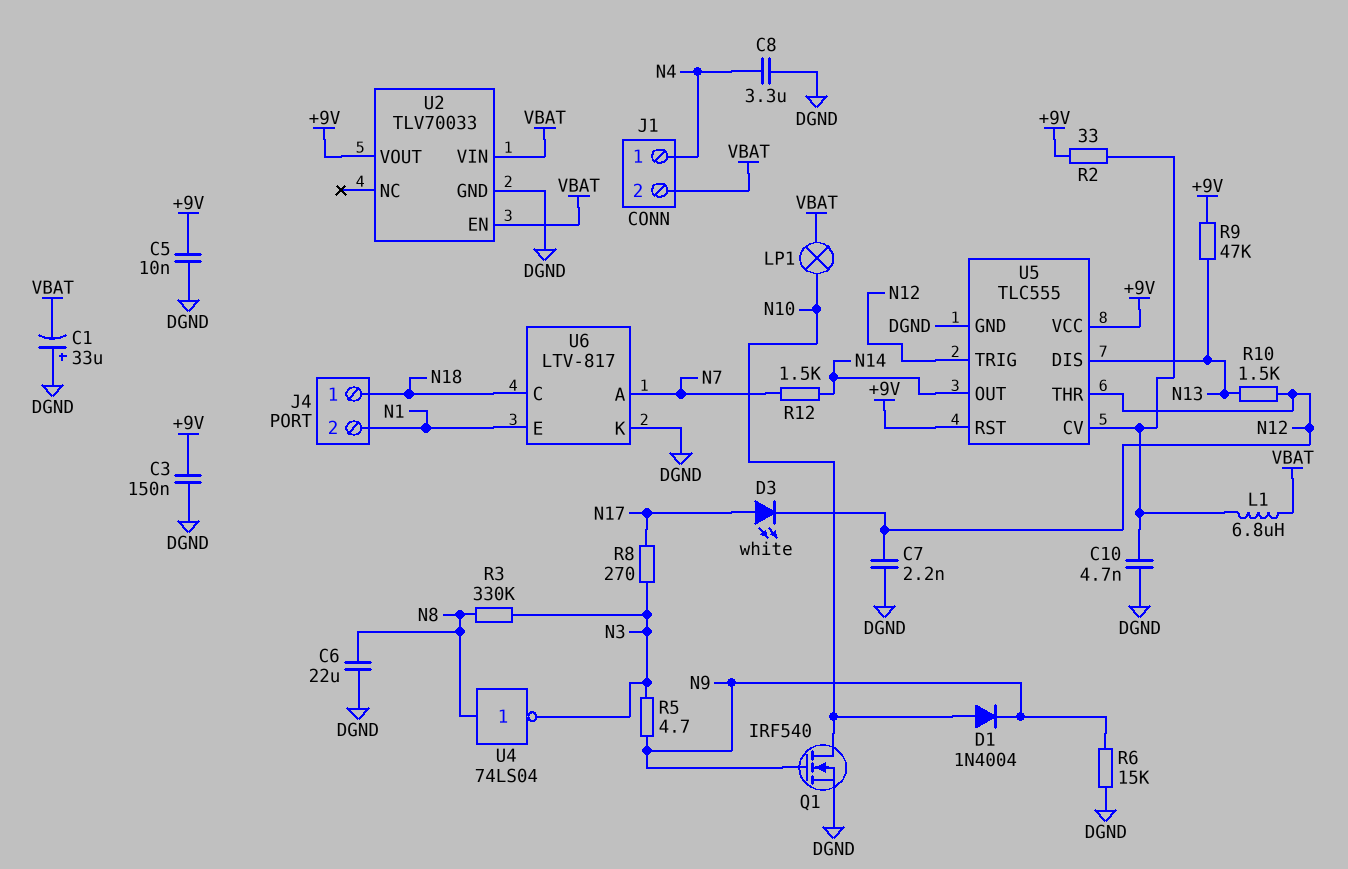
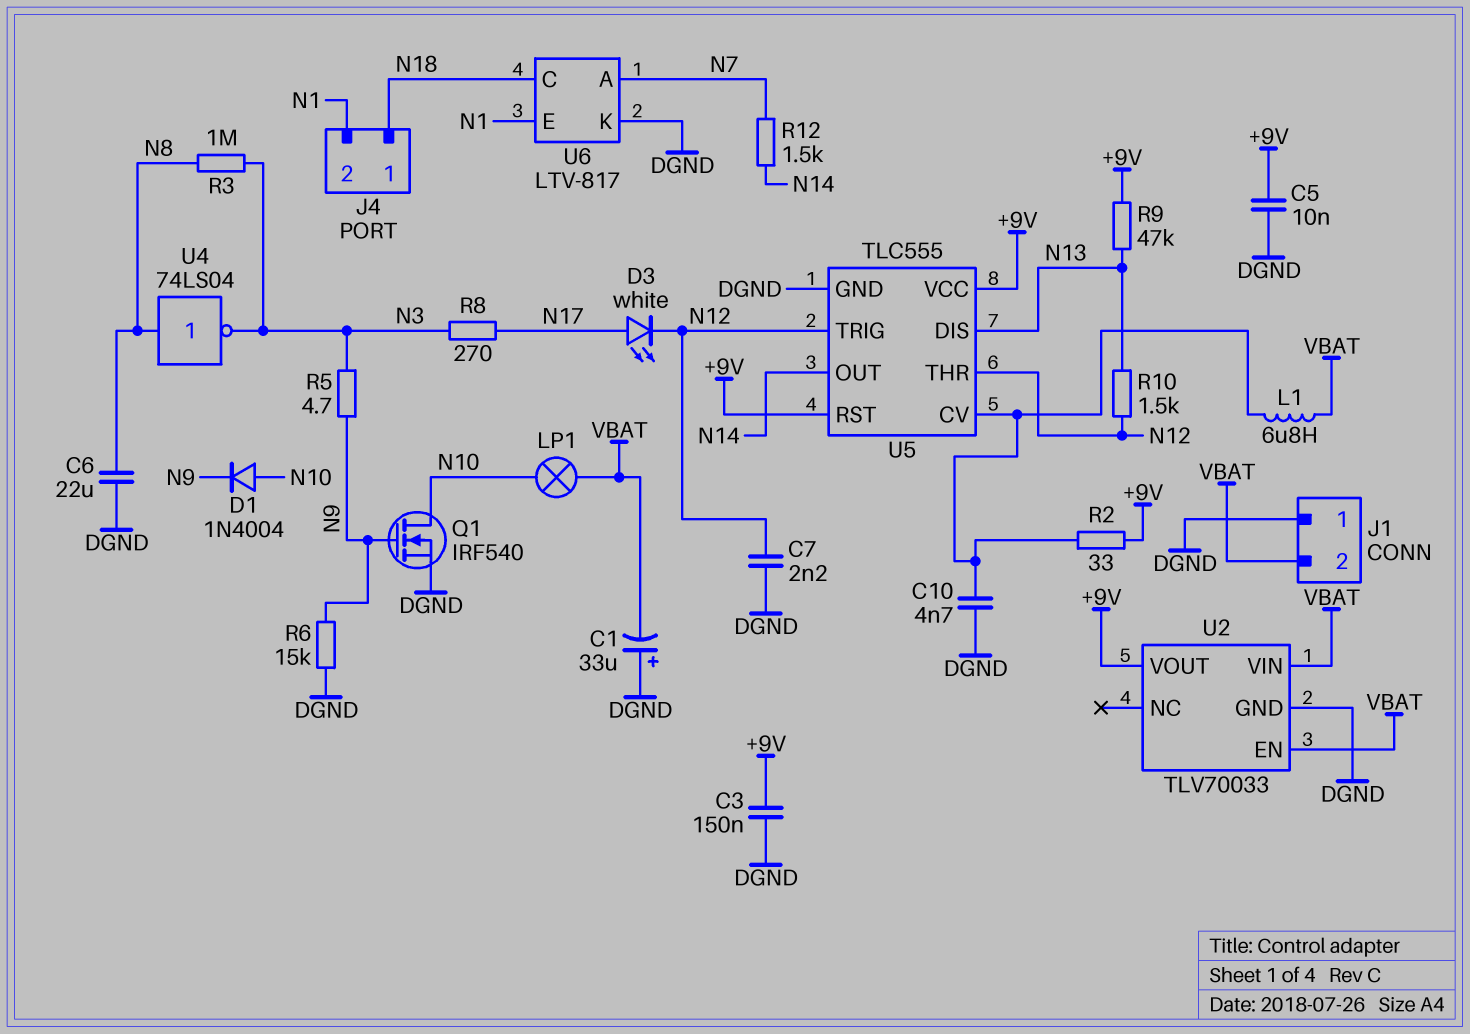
C8: 3.3uF (DGND, N4) -> none
J1 pin 1: N4 -> DGND
R3: 330k (N3, N8) -> 1M (N3, N8)

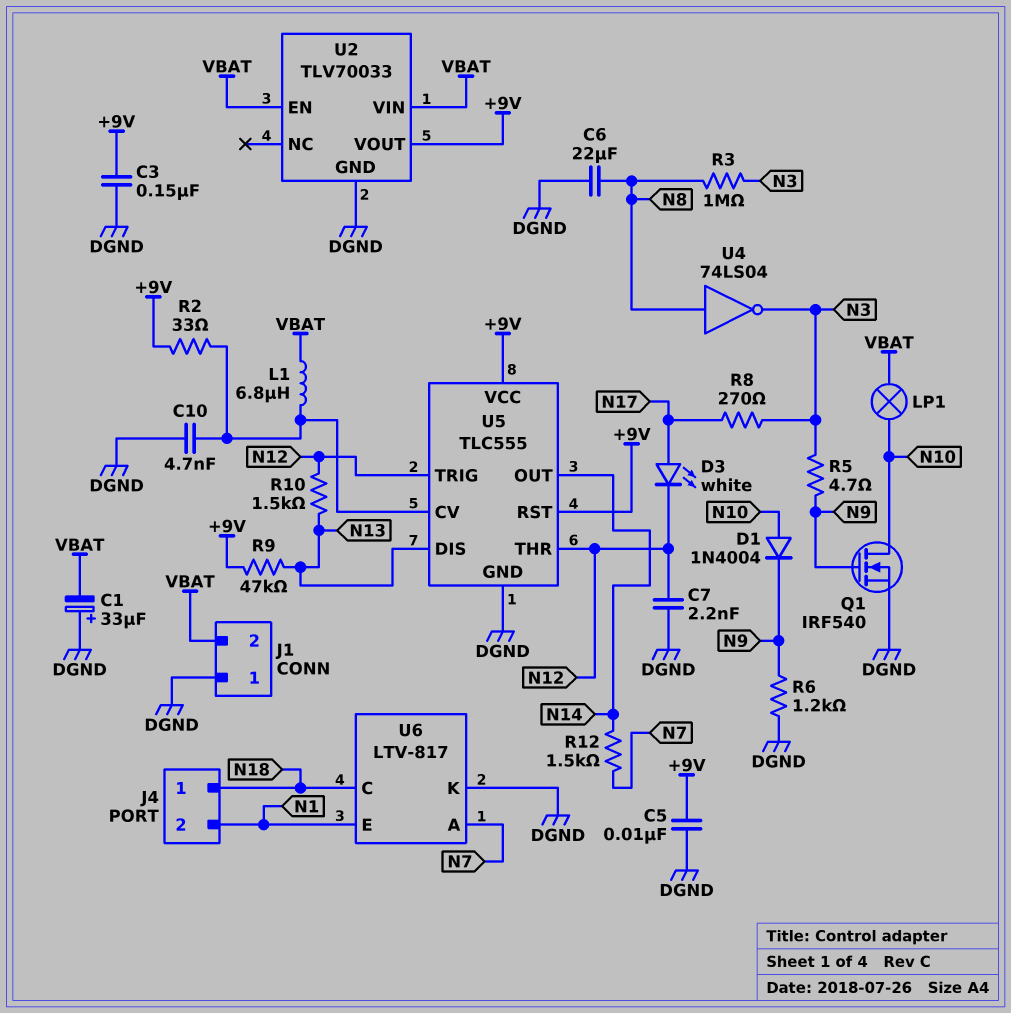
R6: 15k (DGND, N9) -> 1.2k (DGND, N9)

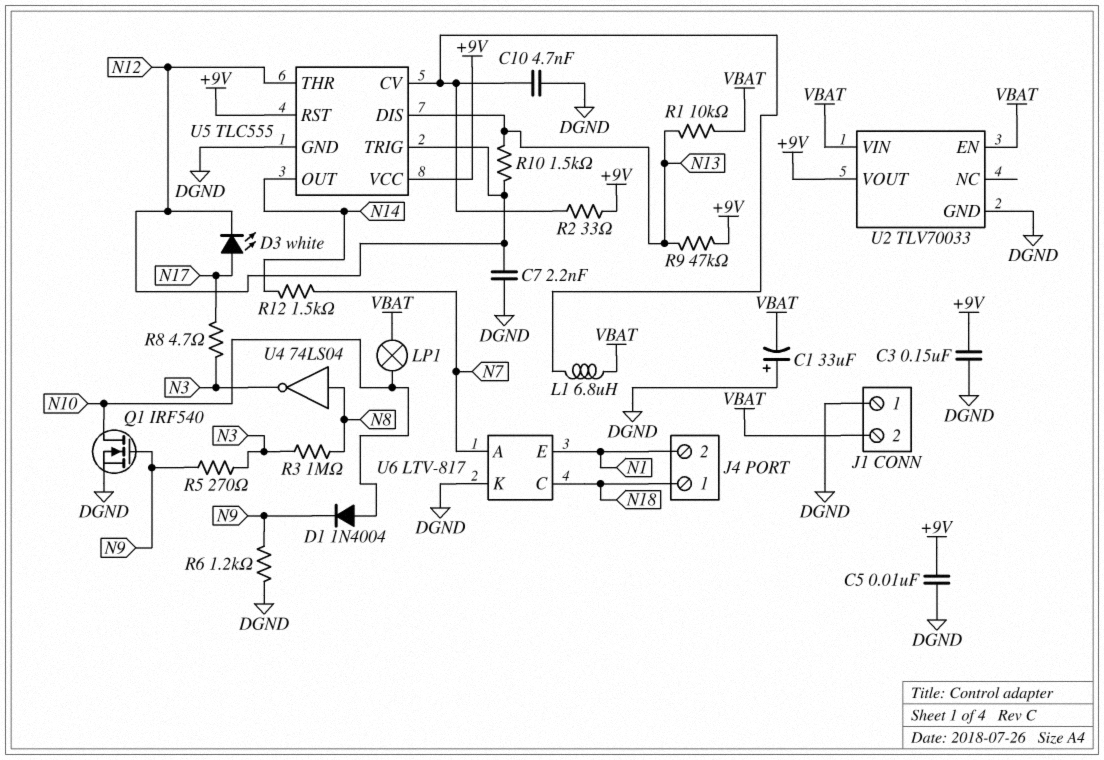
C6: 22uF (DGND, N8) -> none
R1: none -> 10k (N13, VBAT)
R5: 4.7 (N3, N9) -> 270 (N3, N9)
R8: 270 (N3, N17) -> 4.7 (N3, N17)

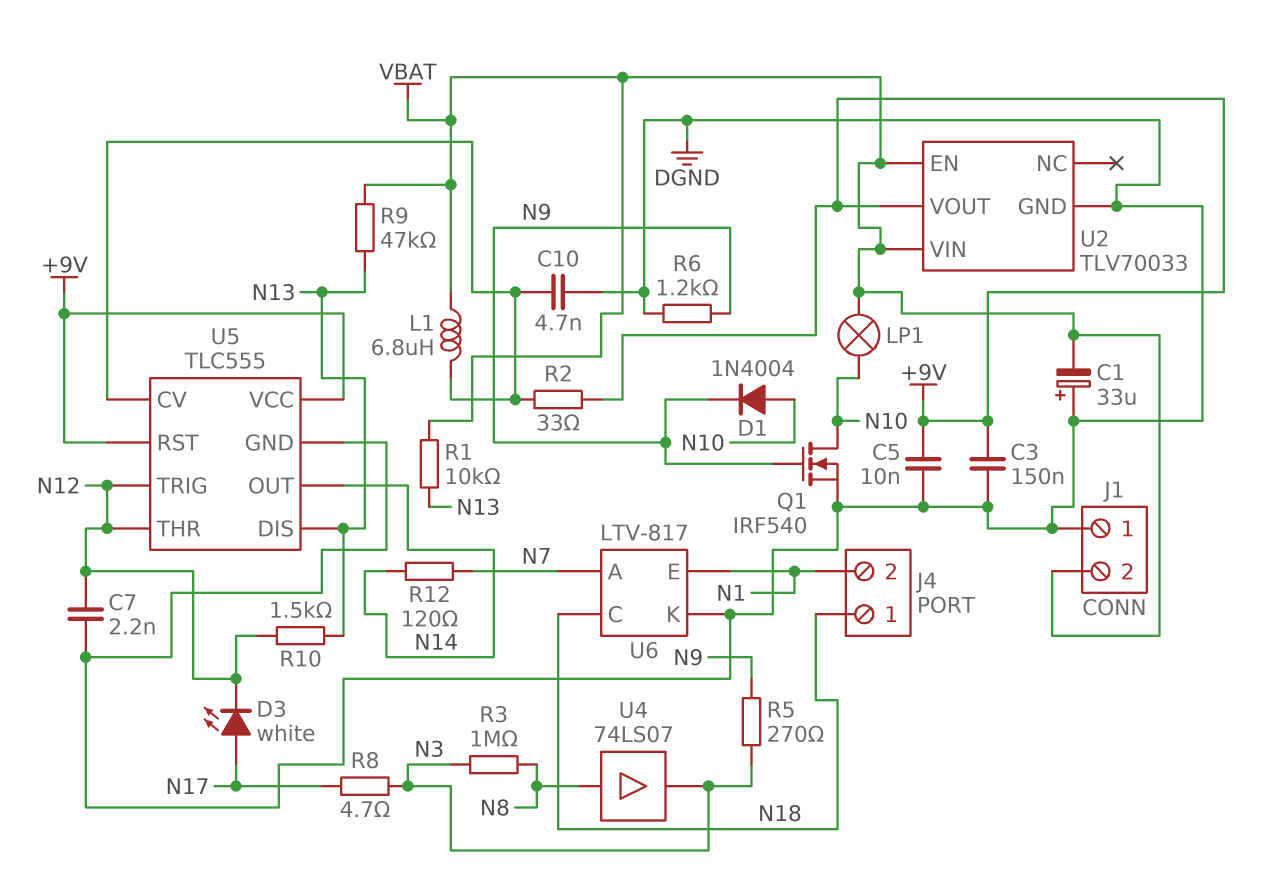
R9: 47k (+9V, N13) -> 47k (N13, VBAT)
R12: 1.5k (N7, N14) -> 120 (N7, N14)
U4: NOT 74LS04 (in N8, out N3) -> buffer 74LS07 (in N8, out N3)

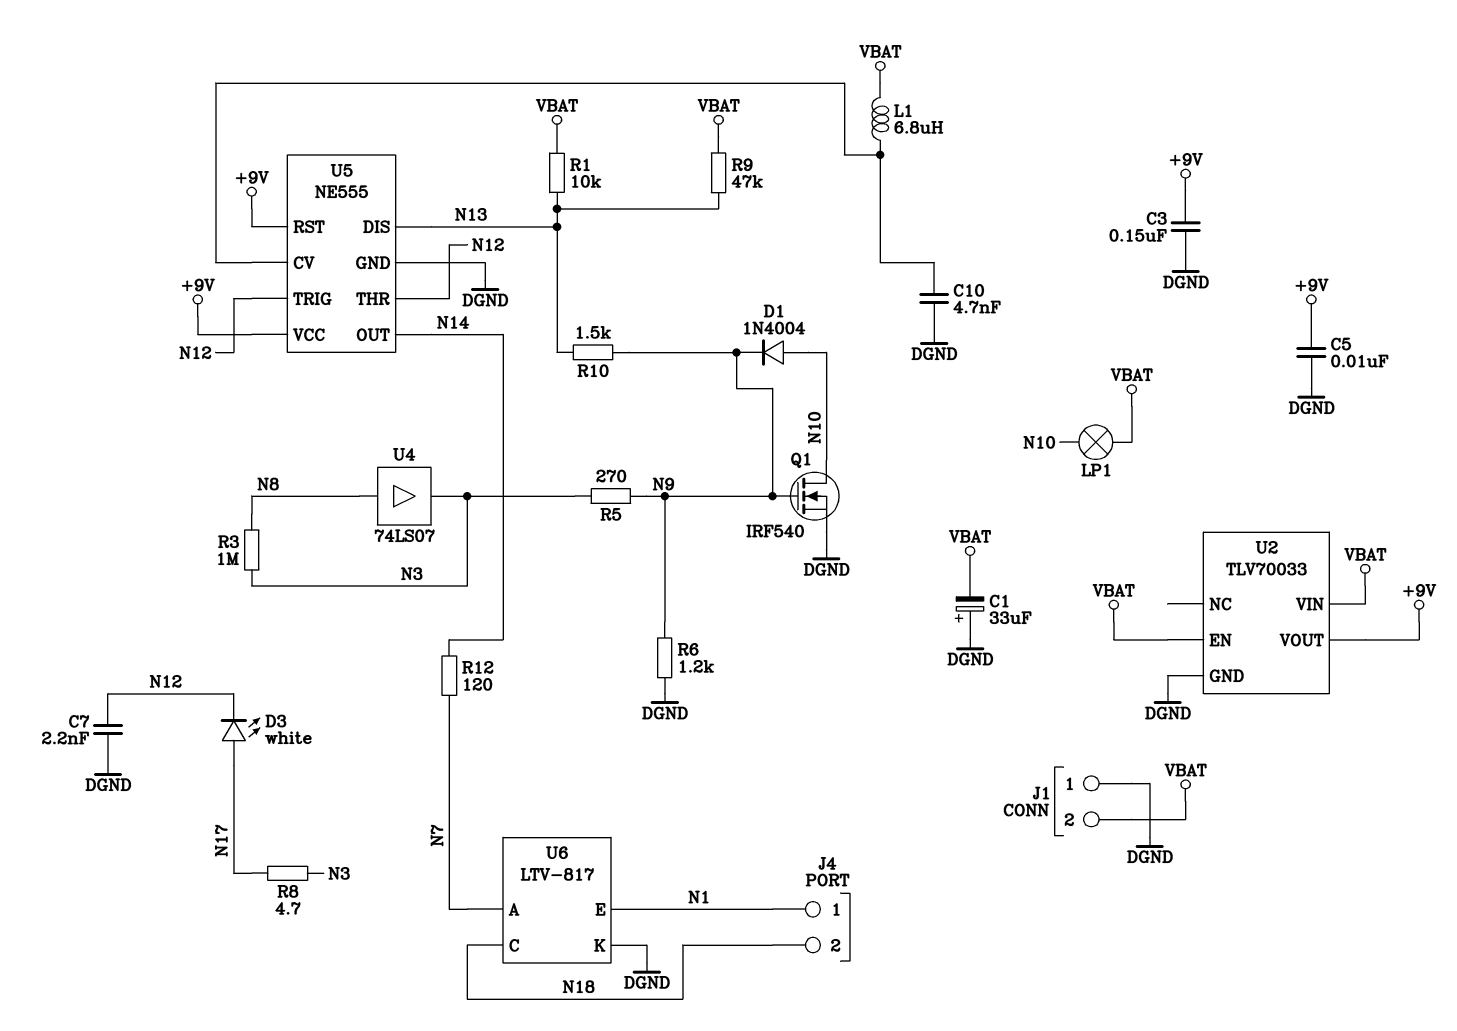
J4 pin 1: N18 -> N1
J4 pin 2: N1 -> N18
R2: 33 (+9V, U5/CV) -> none
R10: 1.5k (N12, N13) -> 1.5k (N9, N13)
U5: TLC555 -> NE555

